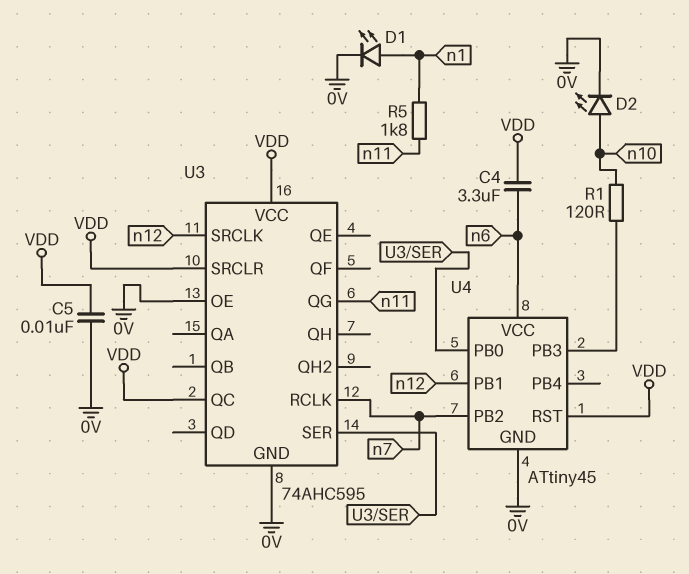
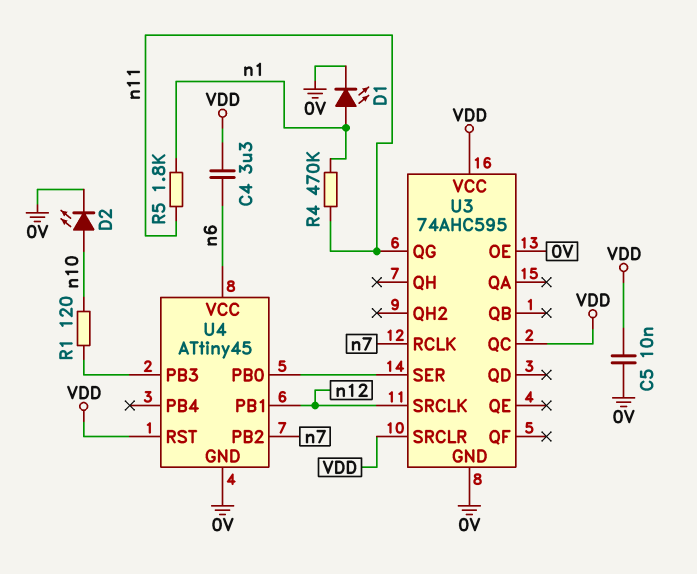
R4: none -> 470k (n1, n11)

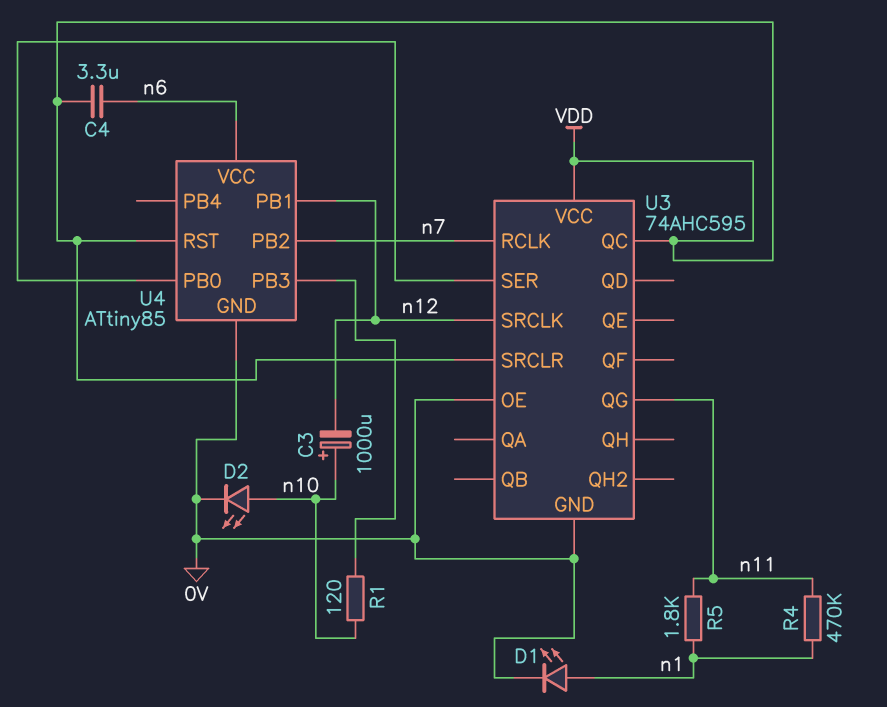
C3: none -> 1000uF (plus n10, minus n12)
C5: 10nF (0V, VDD) -> none
U4: ATtiny45 -> ATtiny85

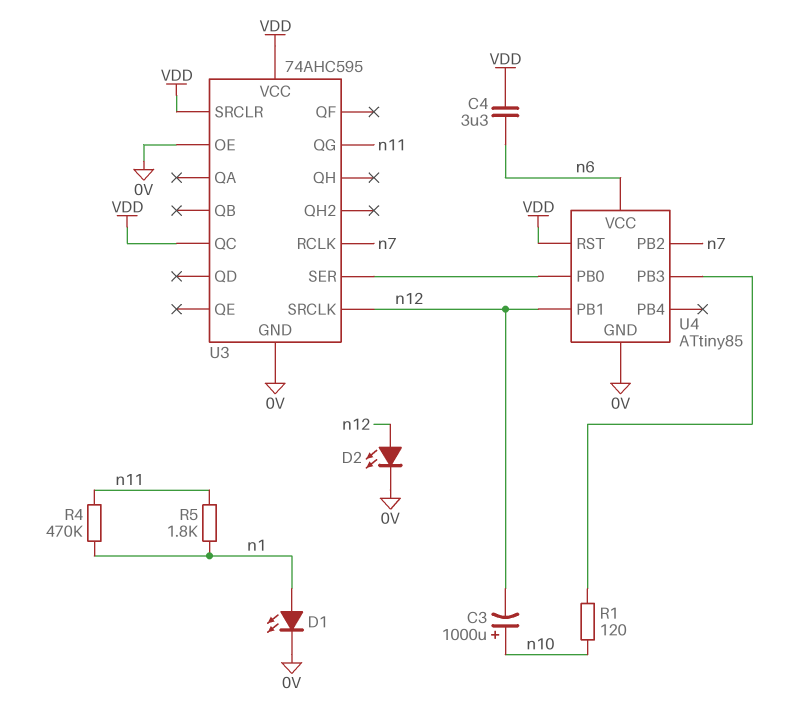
D2: LED (A n10, K 0V) -> LED (A n12, K 0V)

